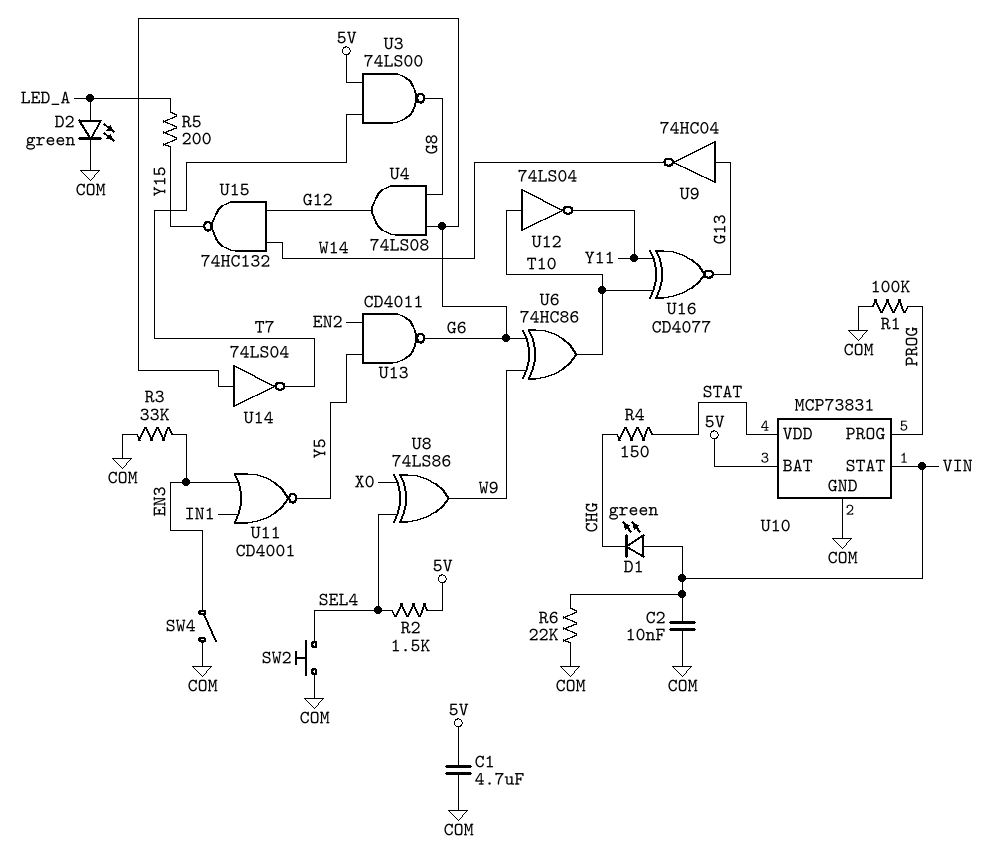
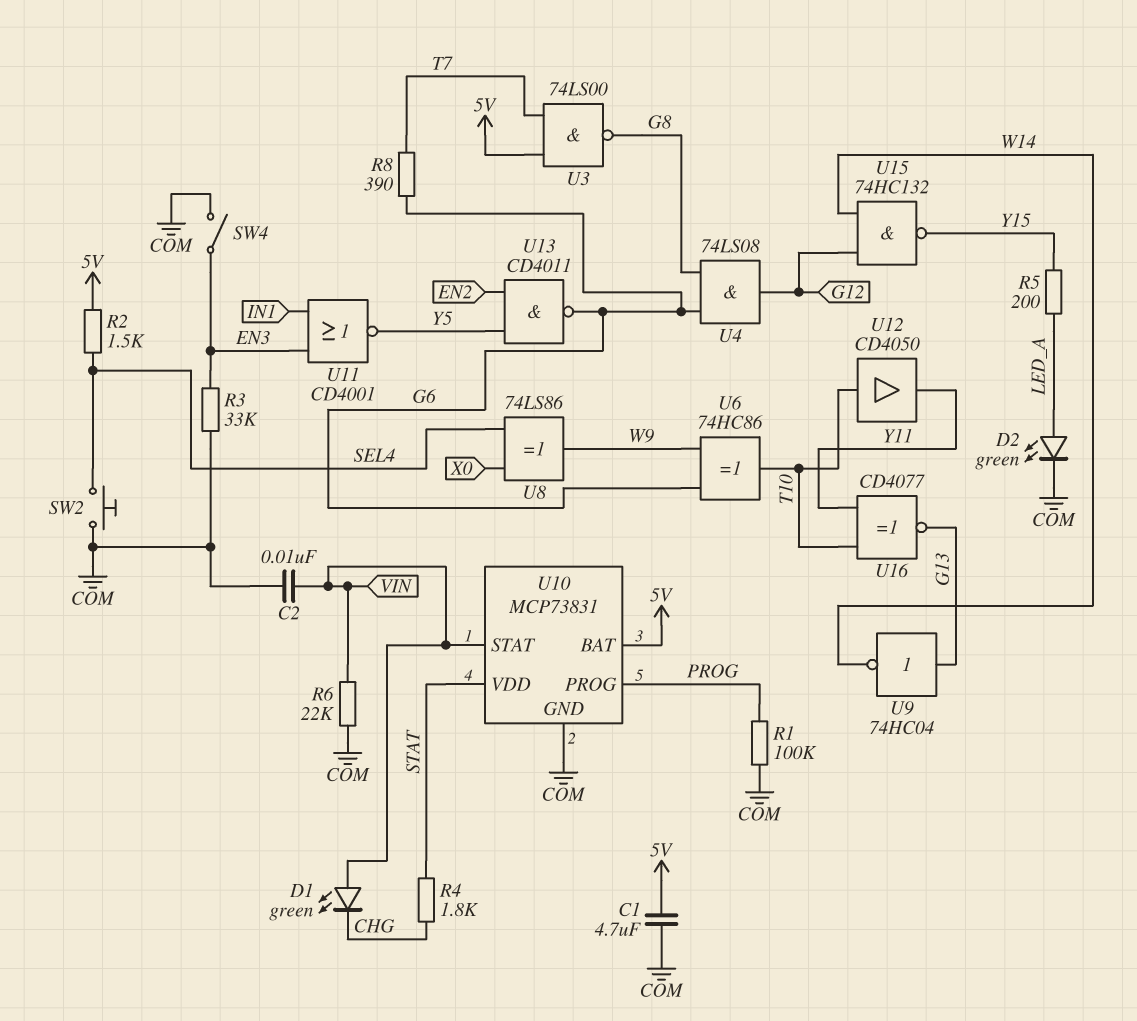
R4: 150 (CHG, STAT) -> 1.8k (CHG, STAT)
R8: none -> 390 (G6, T7)
U12: NOT 74LS04 (in T10, out Y11) -> buffer CD4050 (in T10, out Y11)
U14: NOT 74LS04 (in G6, out T7) -> none

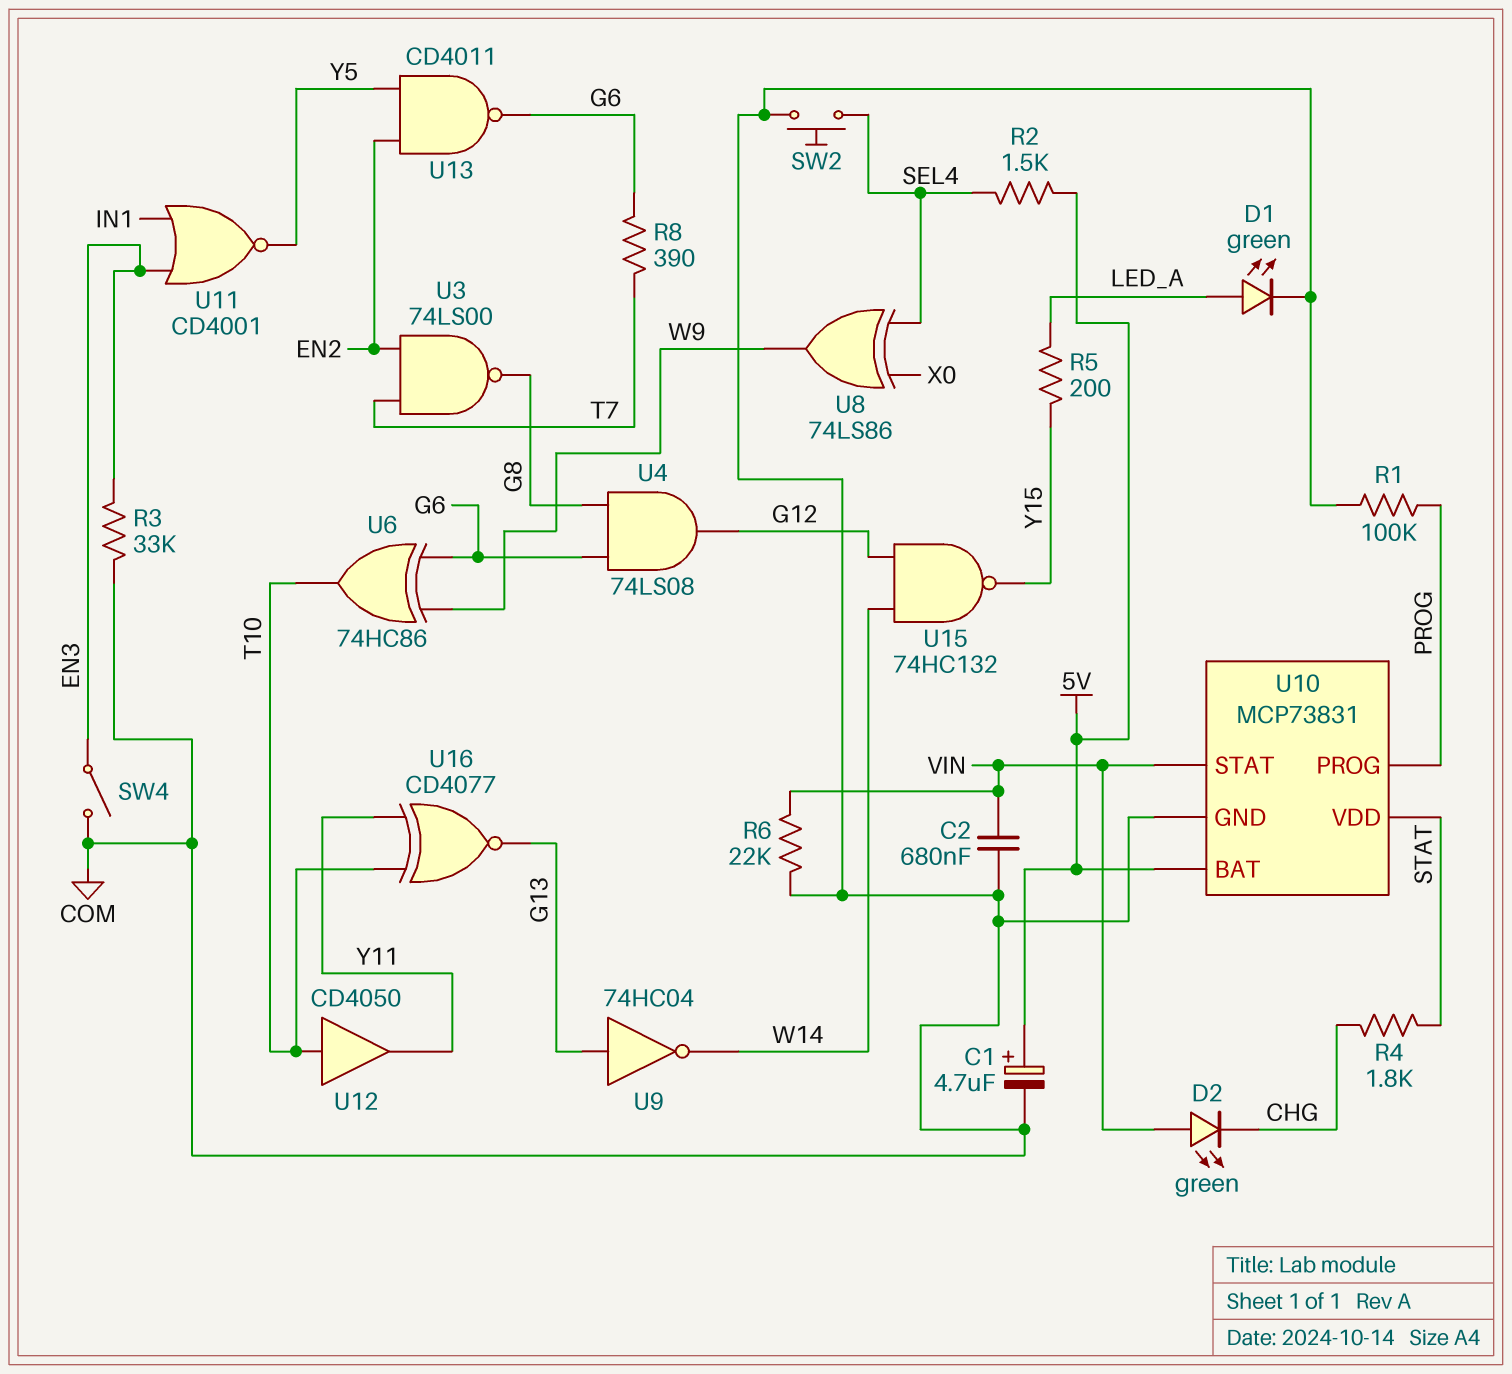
C1: 4.7uF (5V, COM) -> 4.7uF (plus 5V, minus COM)
C2: 10nF (COM, VIN) -> 680nF (COM, VIN)
D1: LED green (A VIN, K CHG) -> LED green (A LED_A, K COM)
D2: LED green (A LED_A, K COM) -> LED green (A VIN, K CHG)
U3: NAND 74LS00 (in 5V, in T7, out G8) -> NAND 74LS00 (in EN2, in T7, out G8)

